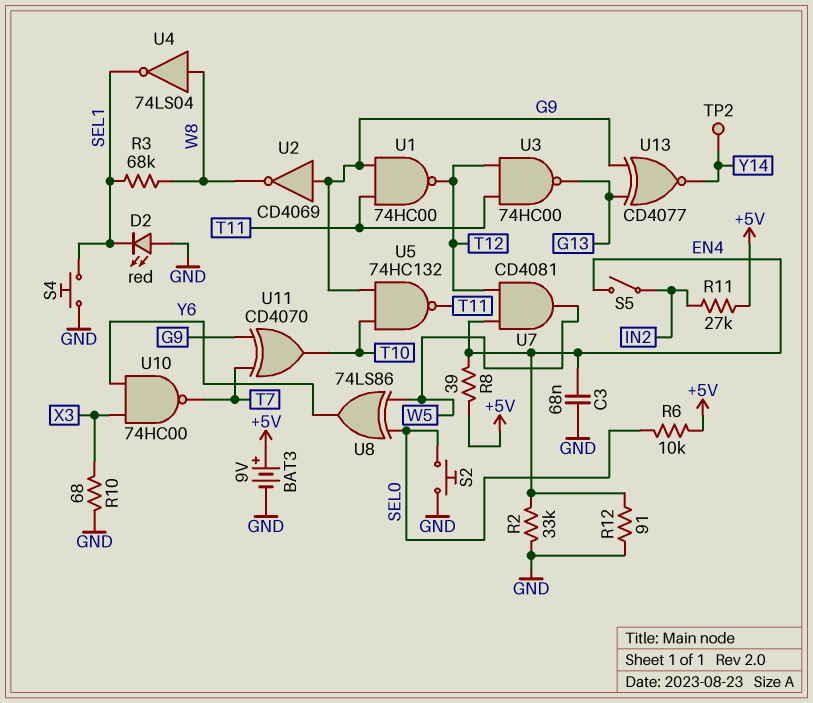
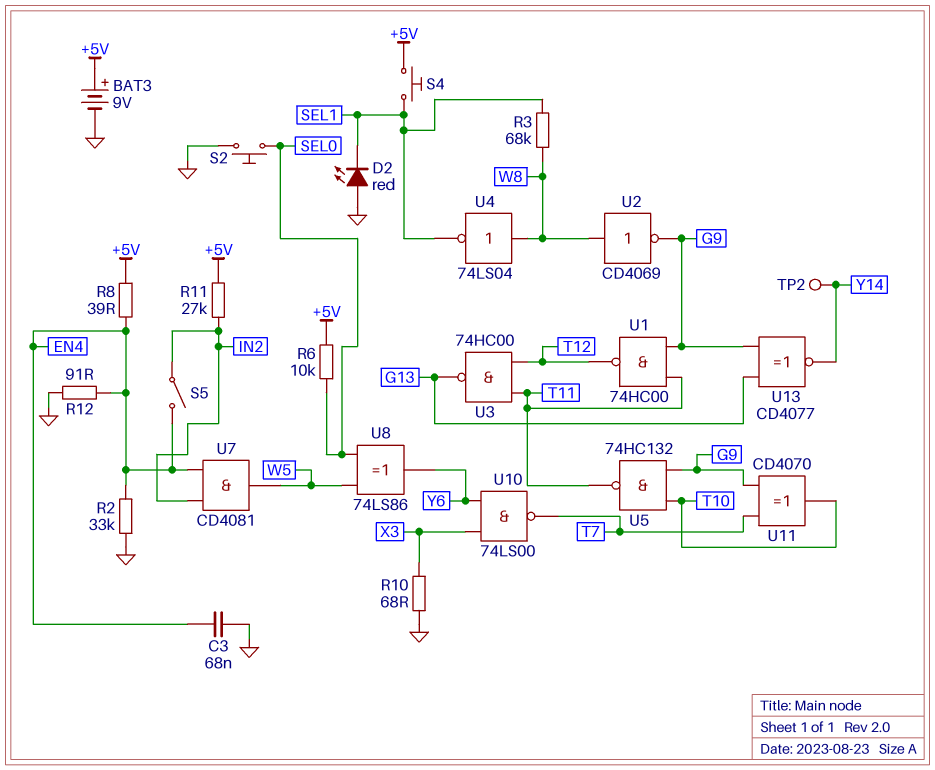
S4: button (GND, SEL1) -> button (+5V, SEL1)
U2: NOT CD4069 (in G9, out W8) -> NOT CD4069 (in W8, out G9)
U7: AND CD4081 (in EN4, in T12, out W5) -> AND CD4081 (in EN4, in IN2, out W5)
U10: NAND 74HC00 (in X3, in Y6, out T7) -> NAND 74LS00 (in X3, in Y6, out T7)

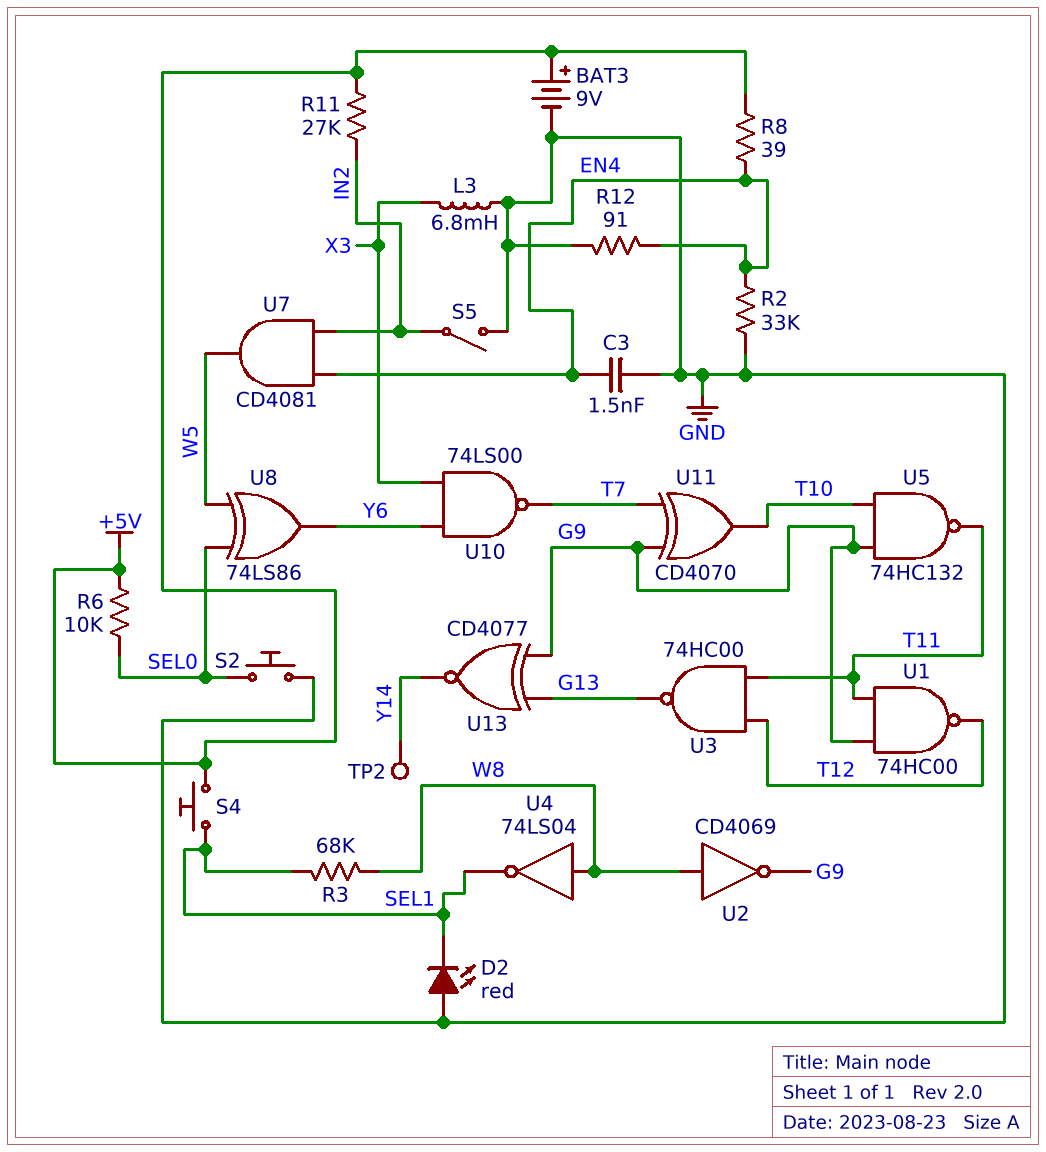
C3: 68nF (EN4, GND) -> 1.5nF (EN4, GND)
L3: none -> 6.8mH (GND, X3)
R10: 68 (GND, X3) -> none
S5: switch (EN4, IN2) -> switch (GND, IN2)

